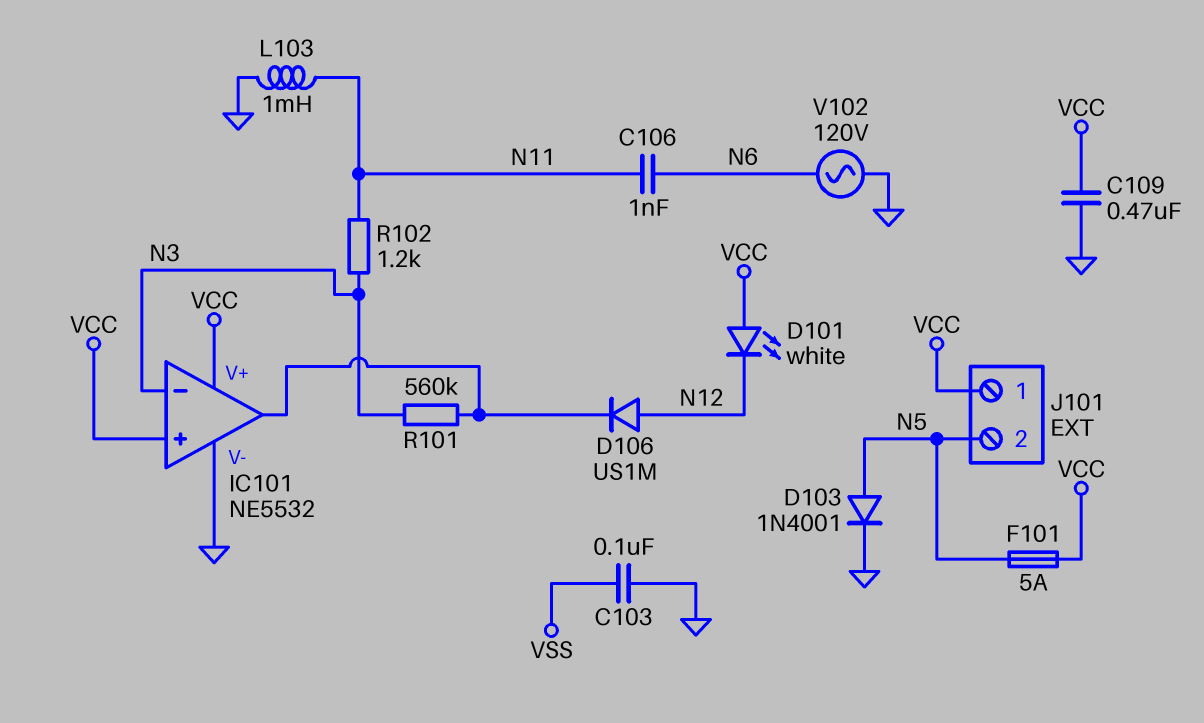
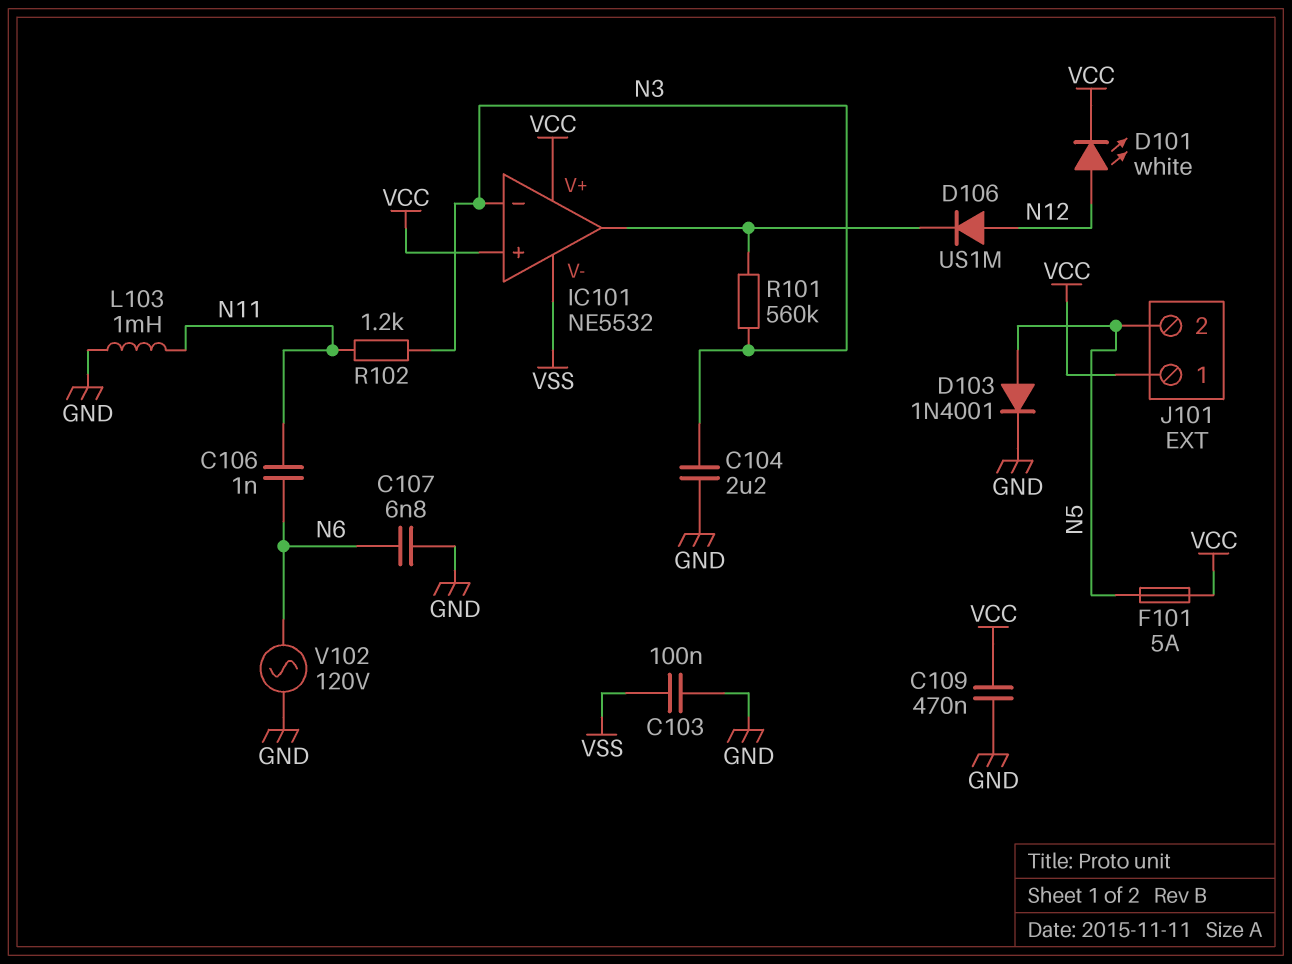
C104: none -> 2.2uF (GND, N3)
C107: none -> 6.8nF (GND, N6)
D101: LED white (A VCC, K N12) -> LED white (A N12, K VCC)
IC101 pin V-: GND -> VSS

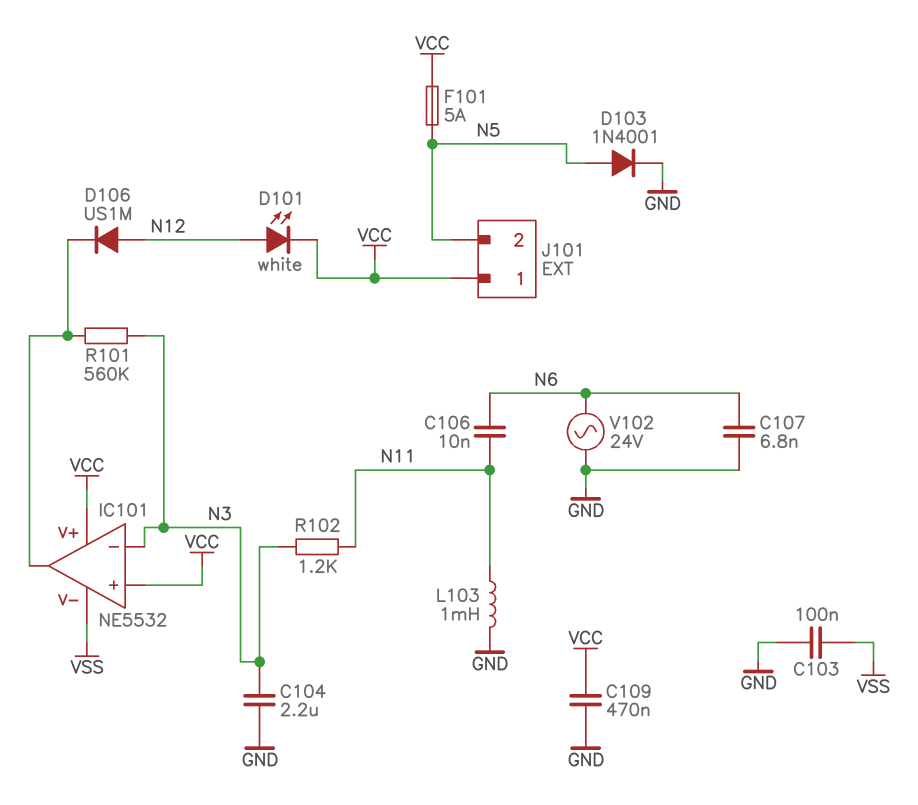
C106: 1nF (N6, N11) -> 10nF (N6, N11)
V102: AC 120V (GND, N6) -> AC 24V (GND, N6)

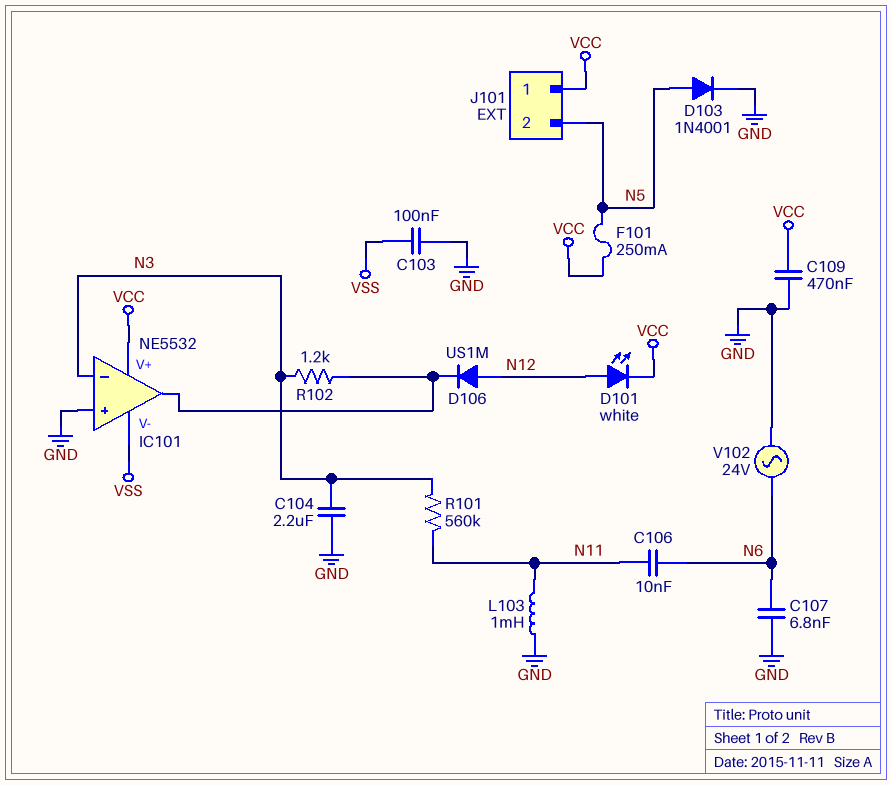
F101: 5A (N5, VCC) -> 250mA (N5, VCC)
IC101 pin in+: VCC -> GND
R101: 560k (IC101/out, N3) -> 560k (N3, N11)
R102: 1.2k (N3, N11) -> 1.2k (IC101/out, N3)

